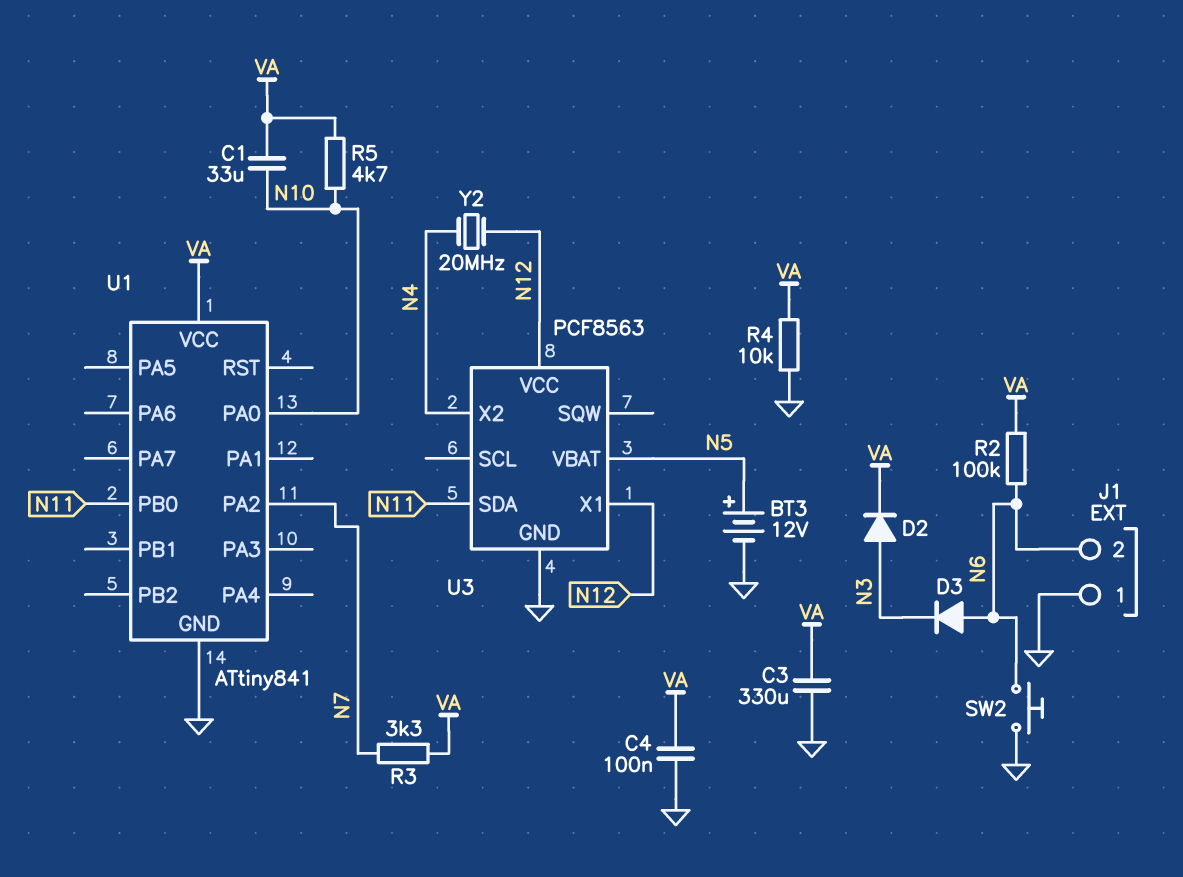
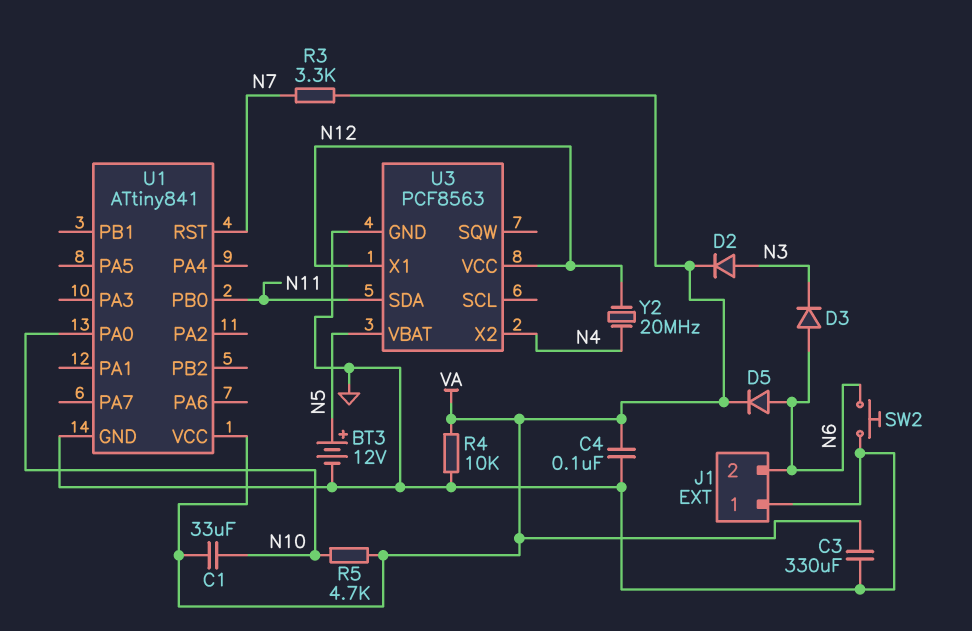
D5: none -> diode (A N6, K VA)
R2: 100k (N6, VA) -> none
U1 pin PA2: N7 -> none
U1 pin RST: none -> N7

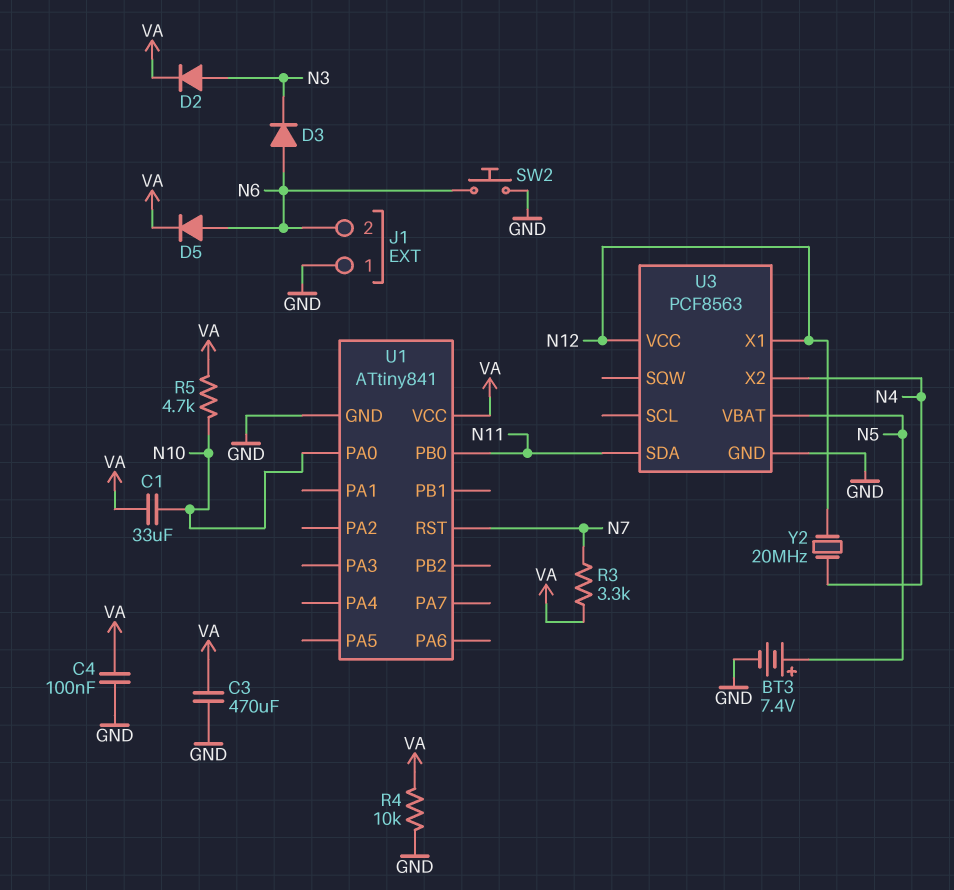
BT3: 12V (plus N5, minus GND) -> 7.4V (plus N5, minus GND)
C3: 330uF (GND, VA) -> 470uF (GND, VA)

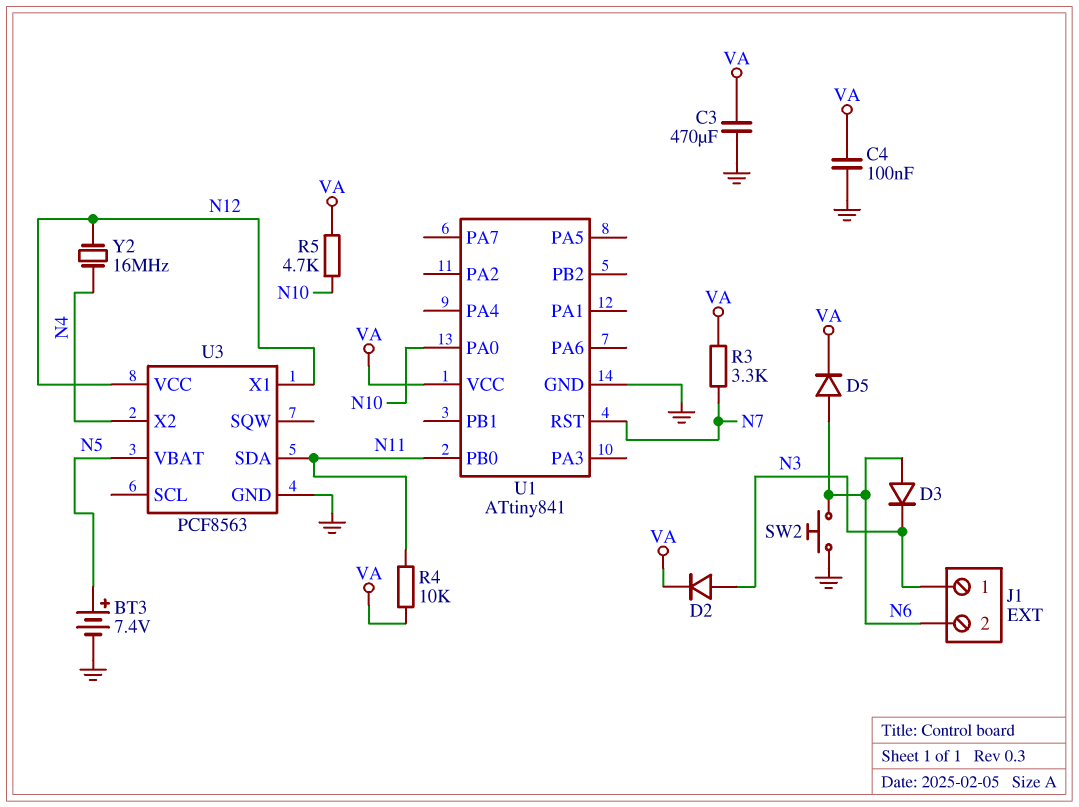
C1: 33uF (N10, VA) -> none
J1 pin 1: GND -> N3
R4: 10k (GND, VA) -> 10k (N11, VA)
Y2: 20MHz (N4, N12) -> 16MHz (N4, N12)

